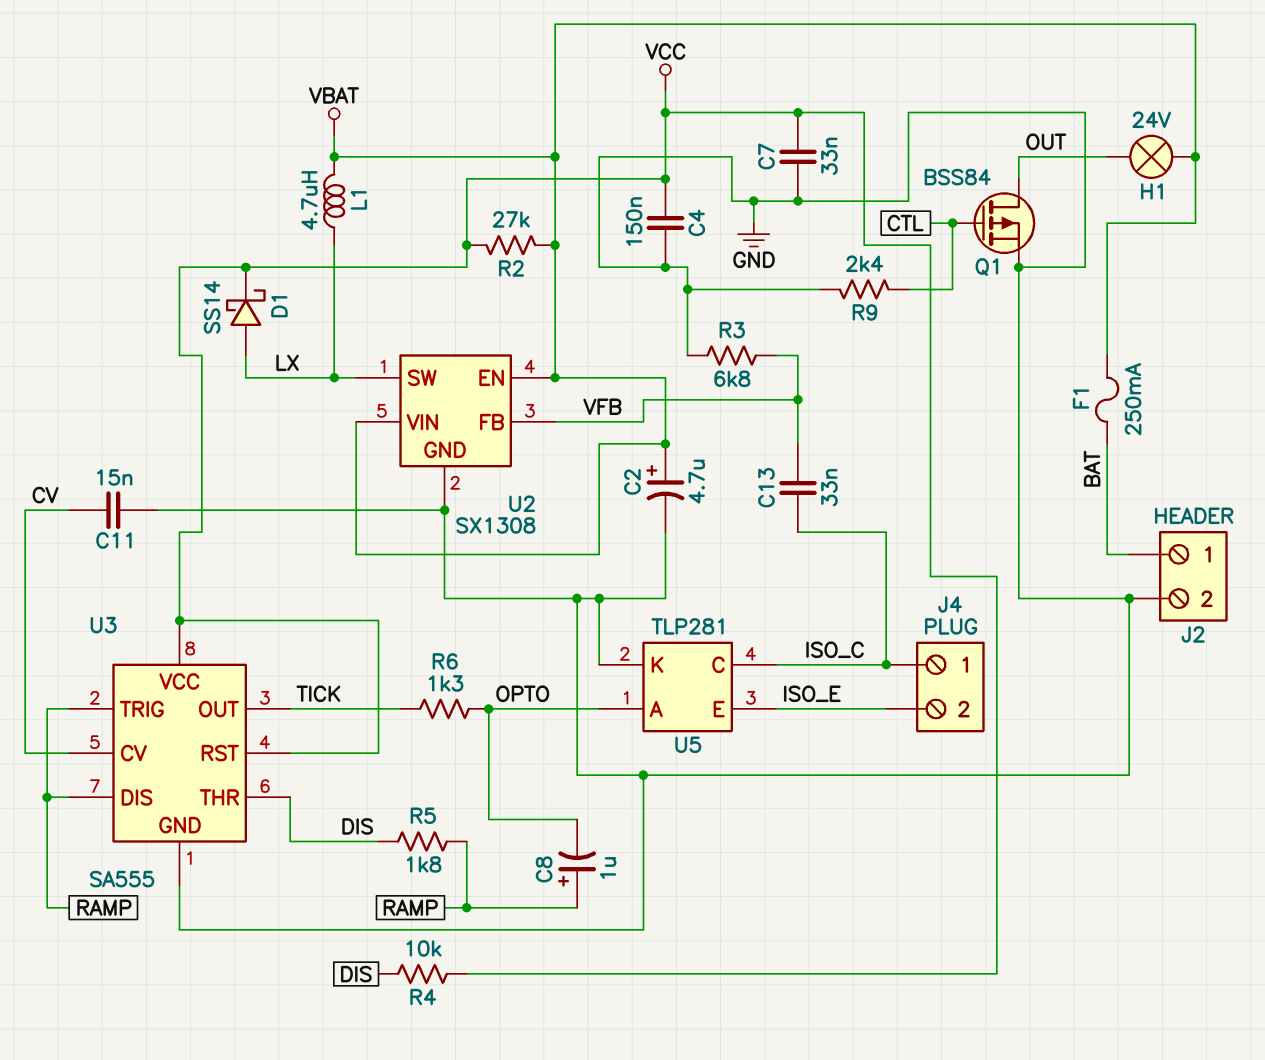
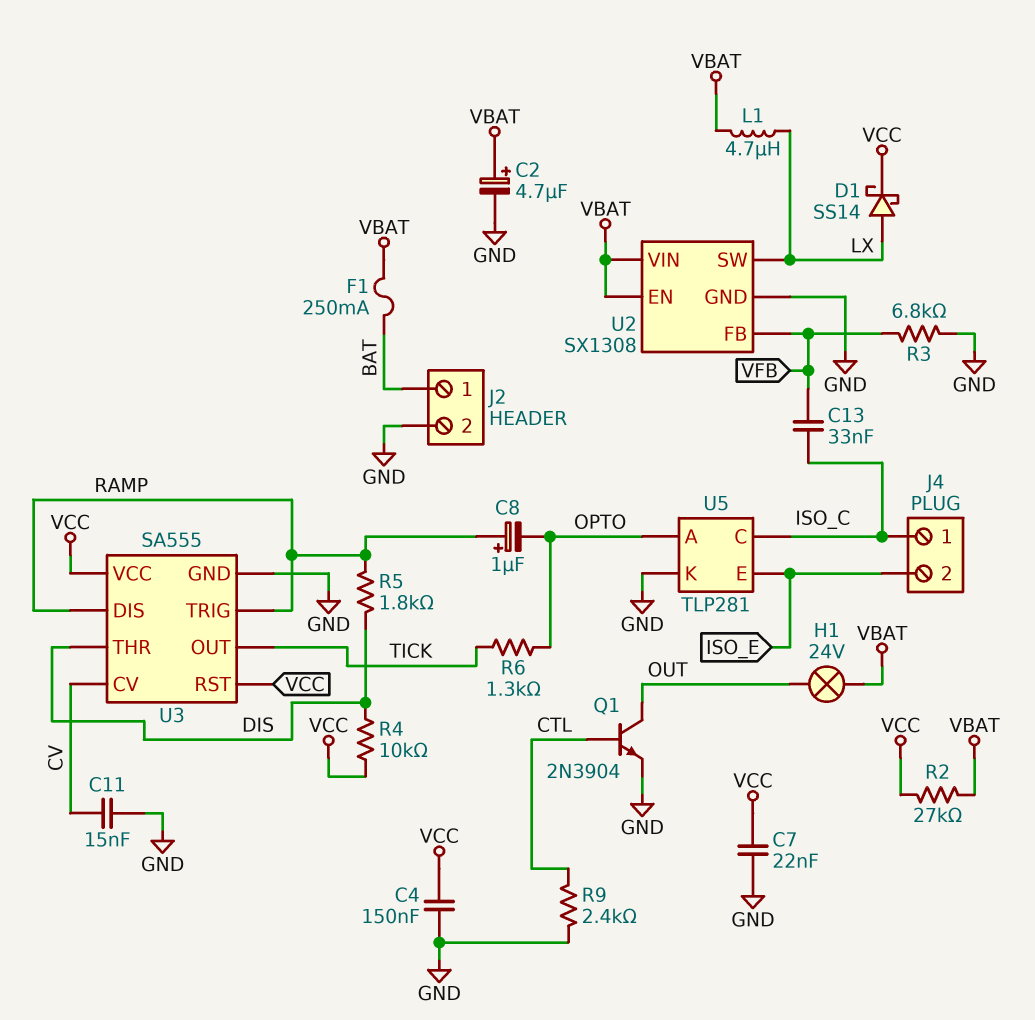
C7: 33nF (GND, VCC) -> 22nF (GND, VCC)
Q1: PMOS BSS84 (G CTL, D OUT, S GND) -> NPN 2N3904 (B CTL, C OUT, E GND)

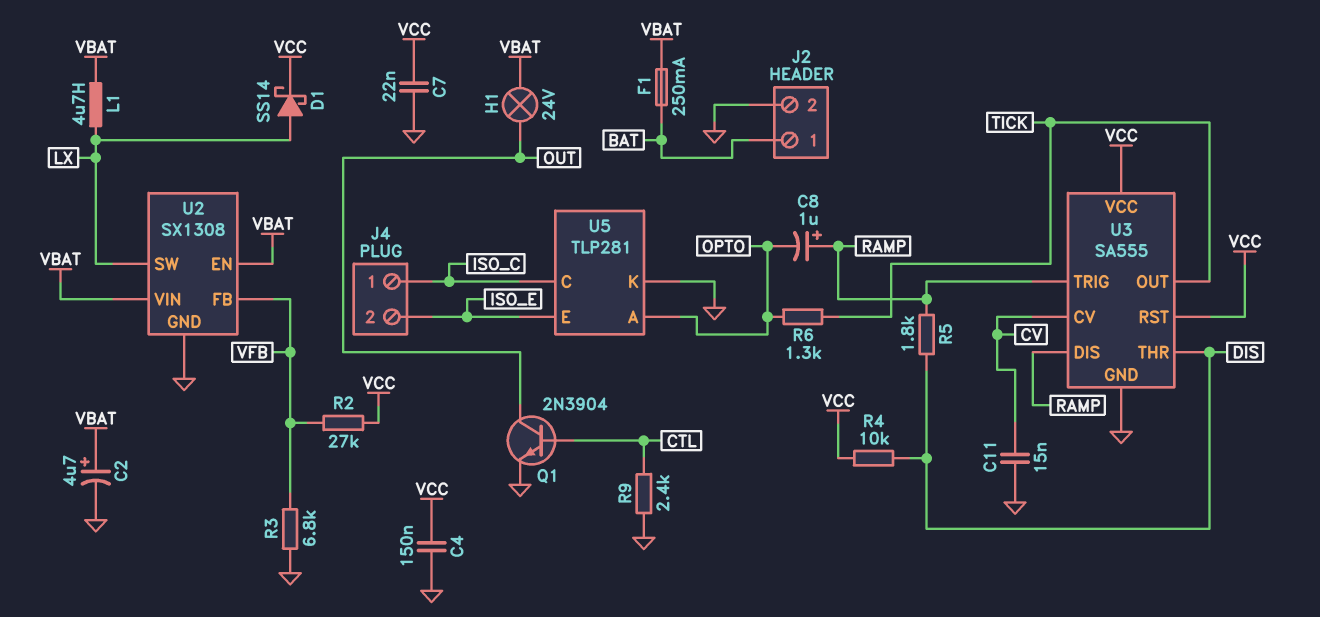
C13: 33nF (ISO_C, VFB) -> none
R2: 27k (VBAT, VCC) -> 27k (VCC, VFB)

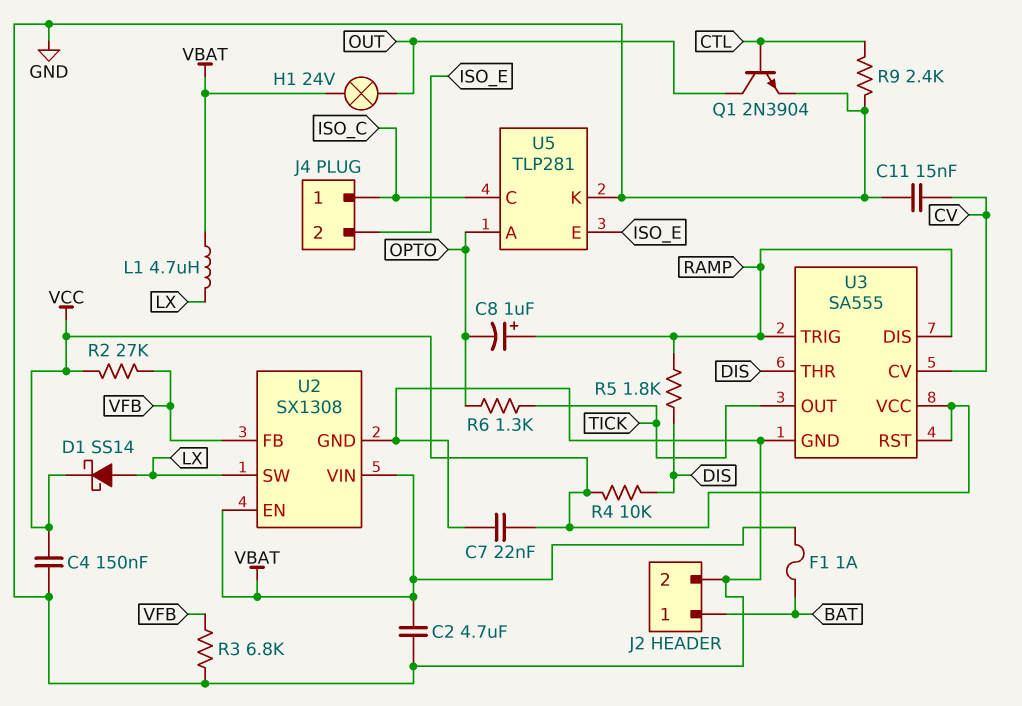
C2: 4.7uF (plus VBAT, minus GND) -> 4.7uF (GND, VBAT)
F1: 250mA (BAT, VBAT) -> 1A (BAT, VBAT)

